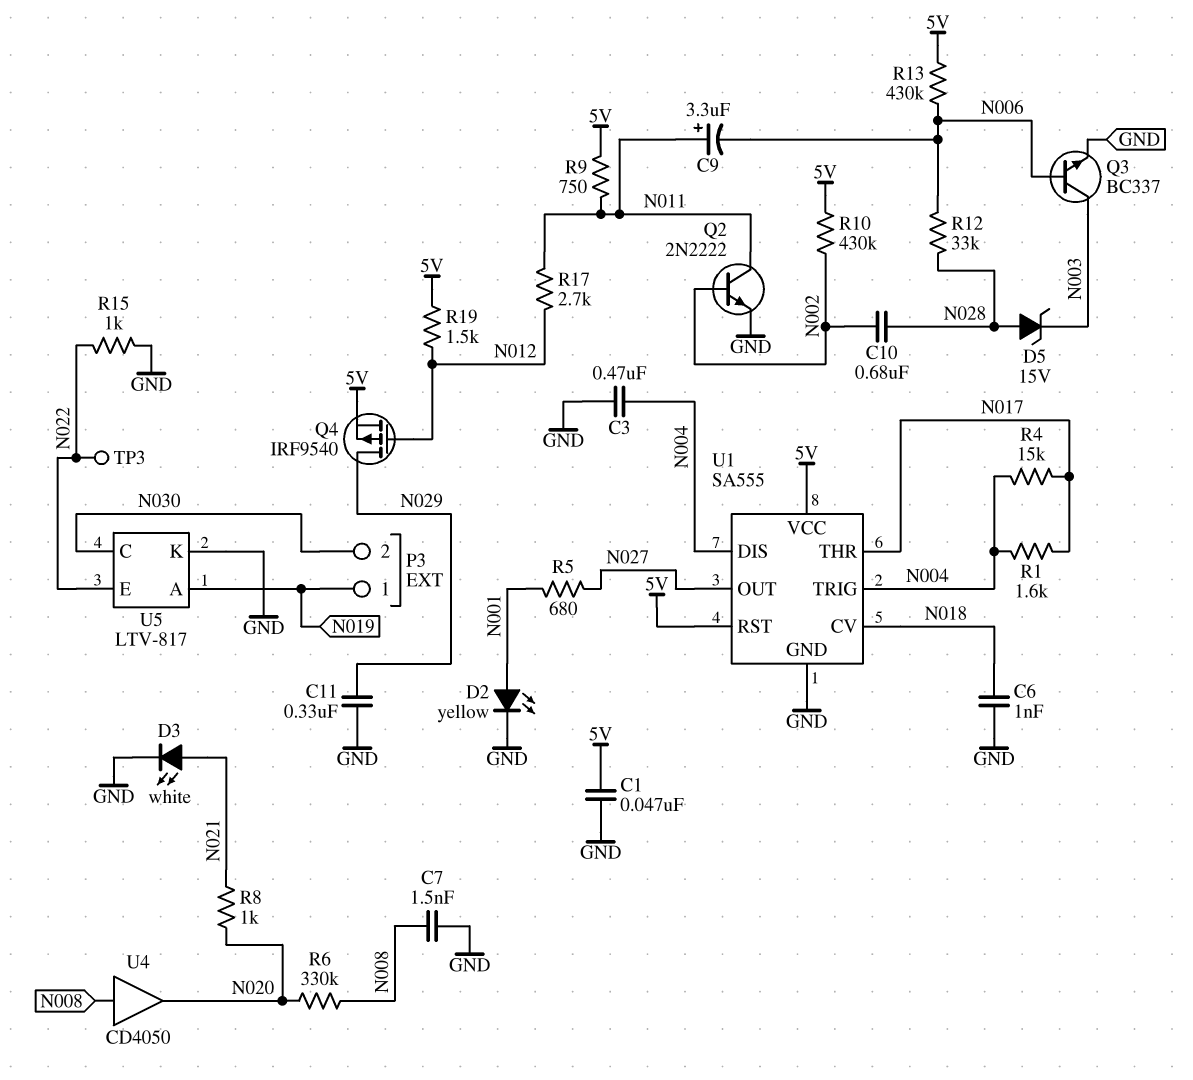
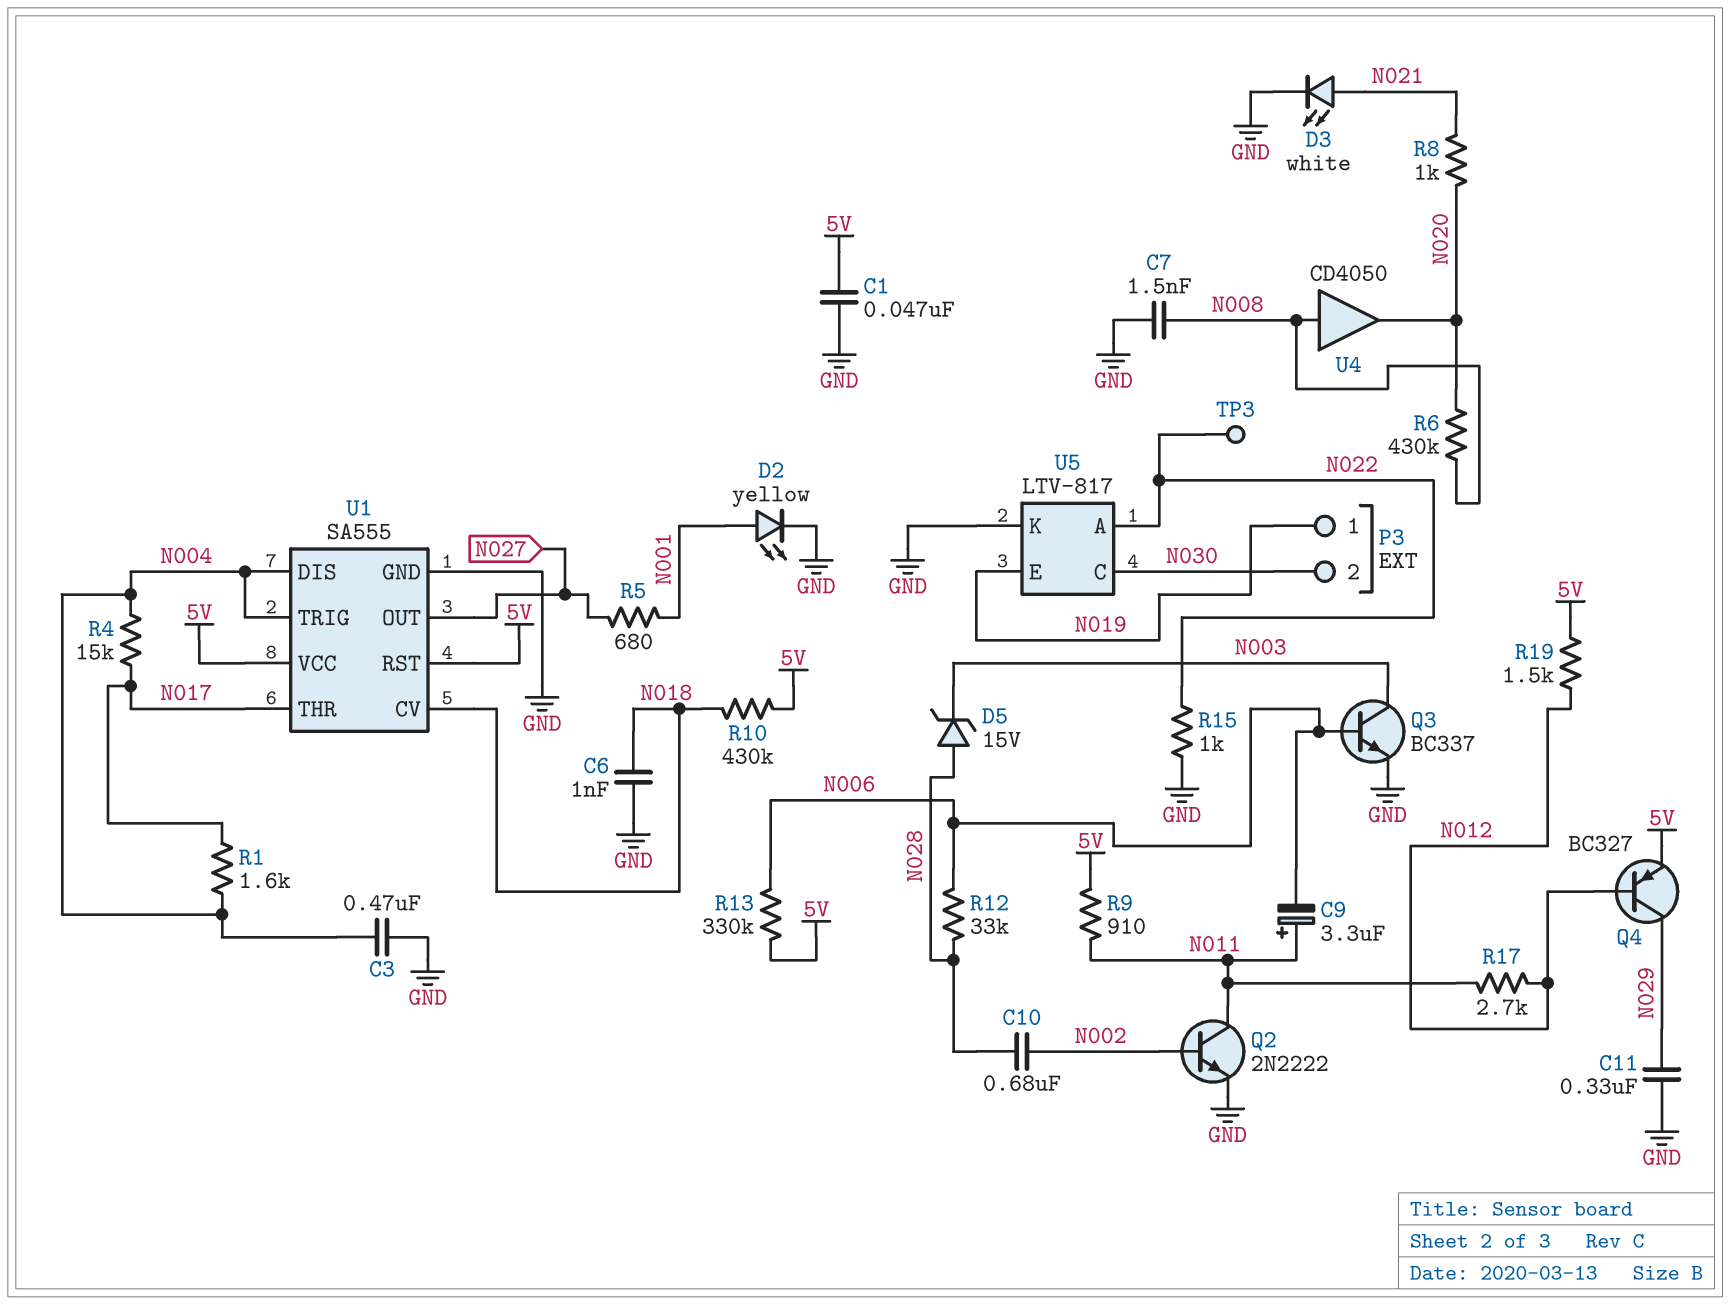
Q4: PMOS IRF9540 (G N012, D N029, S 5V) -> PNP BC327 (B N012, C N029, E 5V)
R6: 330k (N008, N020) -> 430k (N008, N020)
R9: 750 (5V, N011) -> 910 (5V, N011)
R10: 430k (5V, N002) -> 430k (5V, N018)
R13: 430k (5V, N006) -> 330k (5V, N006)
U5 pin A: N019 -> N022
U5 pin E: N022 -> N019

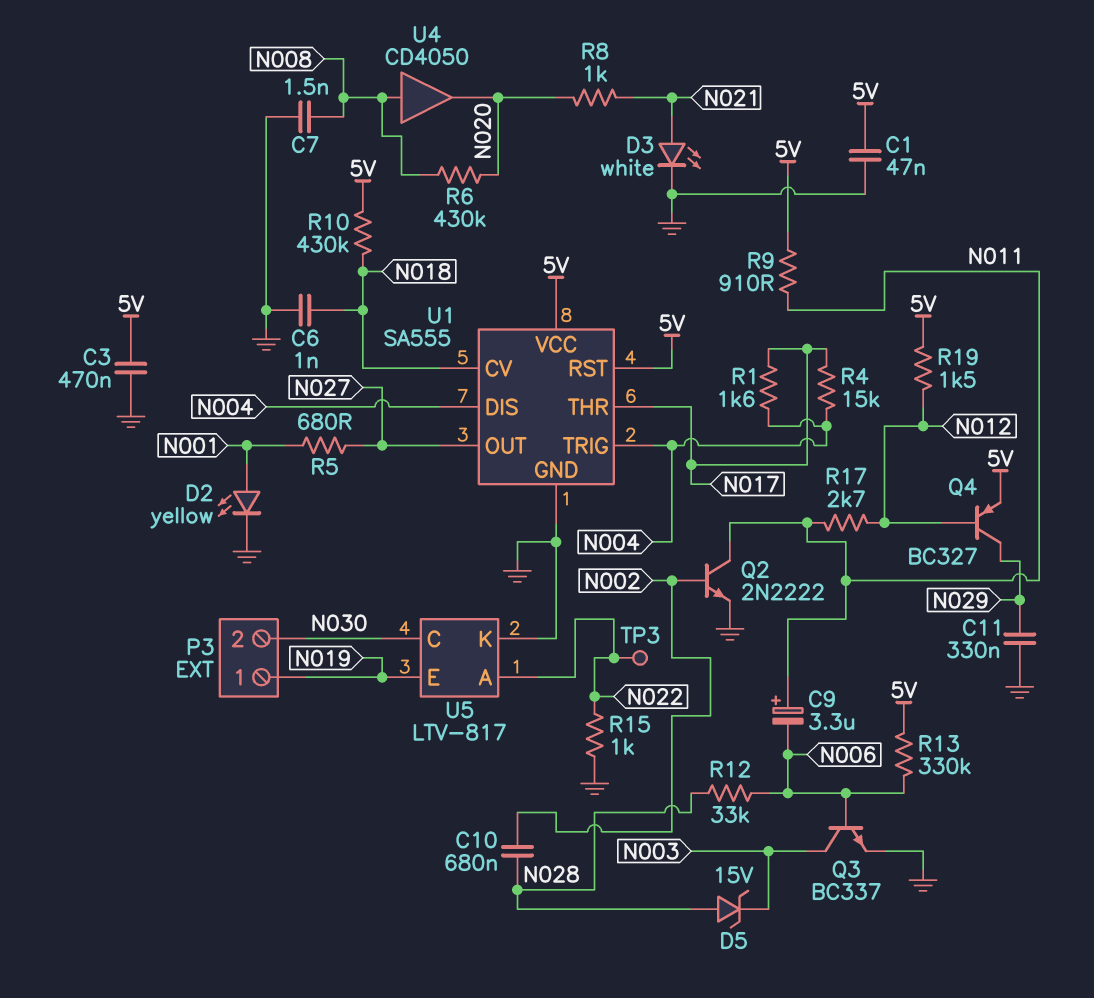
C3: 470nF (GND, N004) -> 470nF (5V, GND)

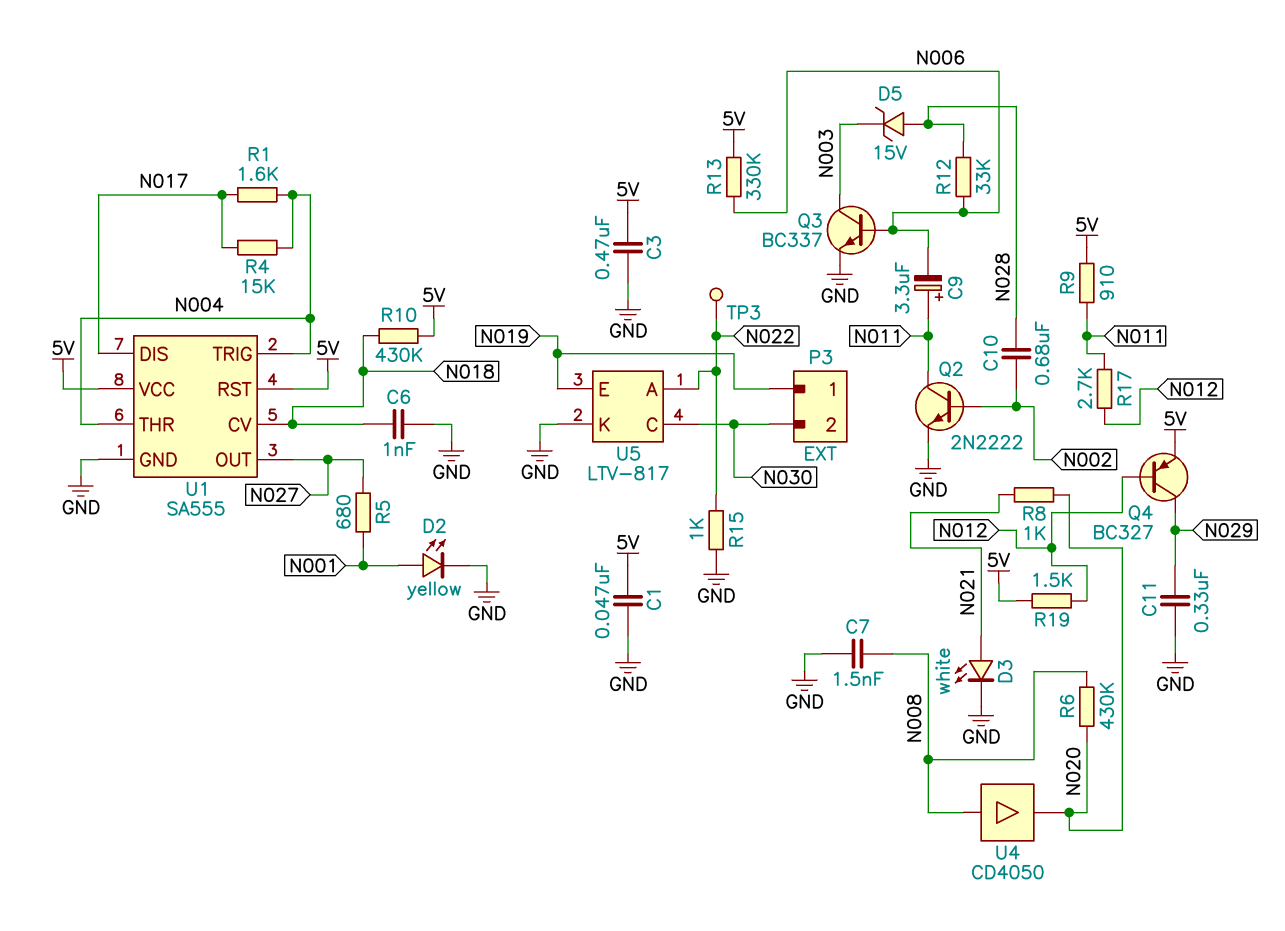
U1 pin DIS: N004 -> N017
U1 pin THR: N017 -> N004

